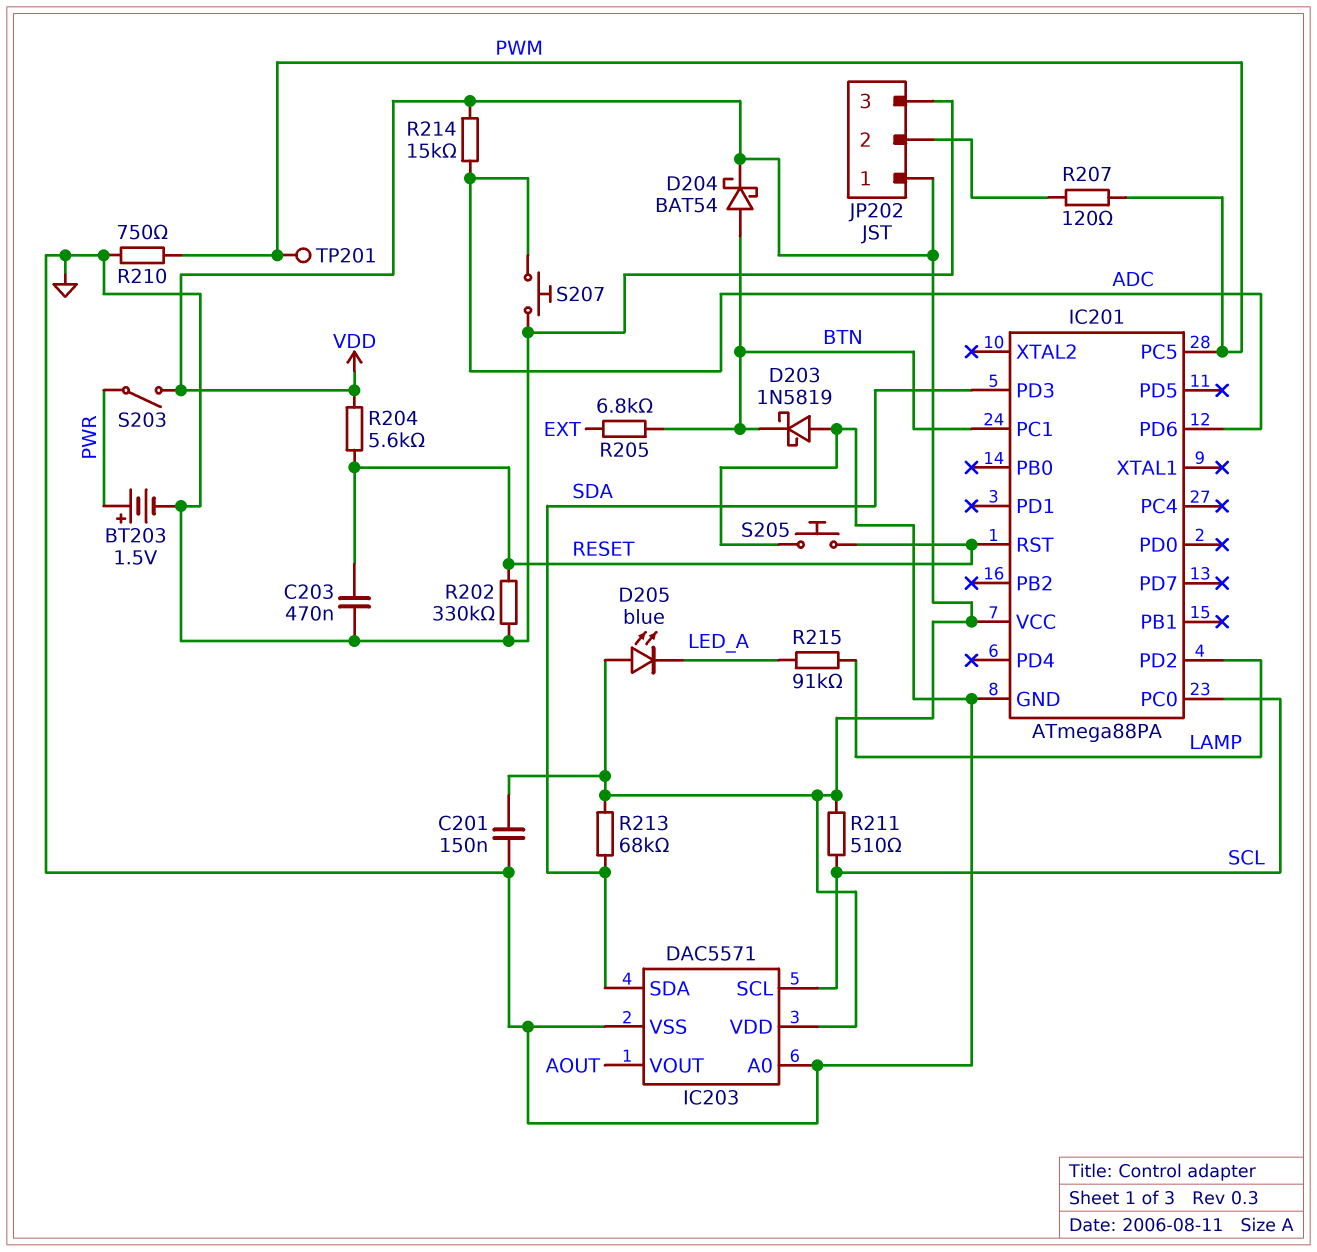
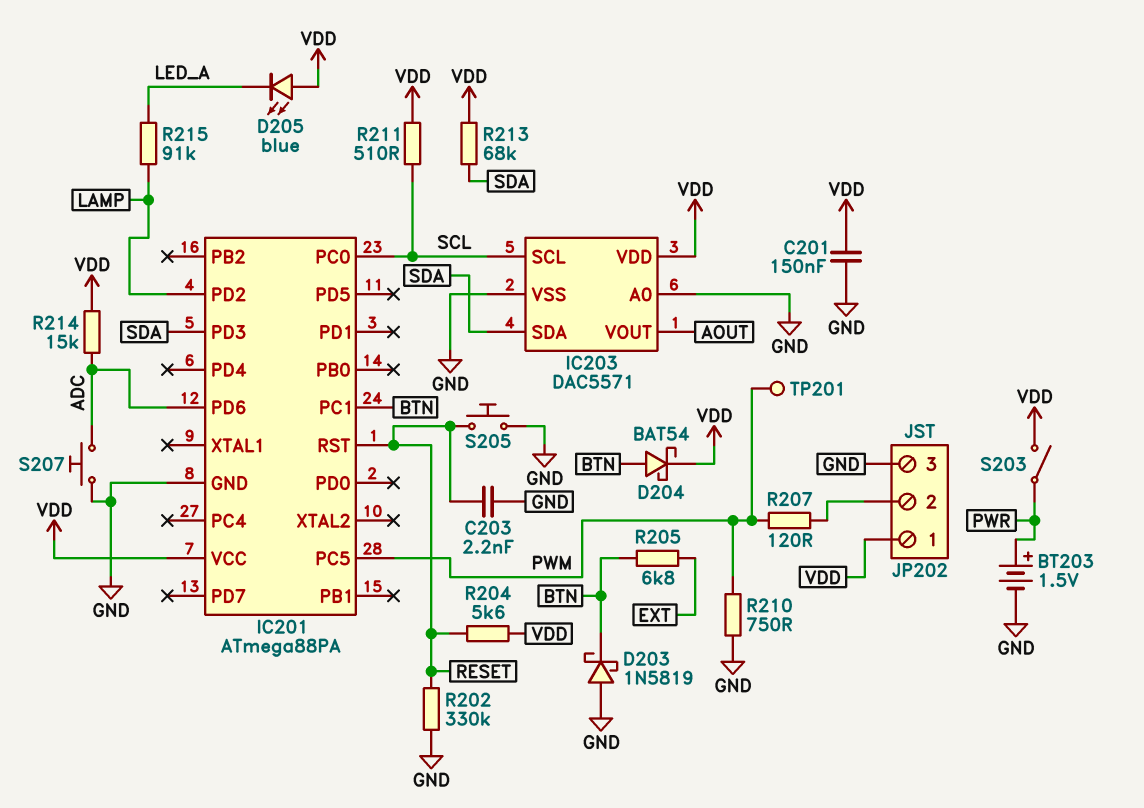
C203: 470nF (GND, RESET) -> 2.2nF (GND, RESET)

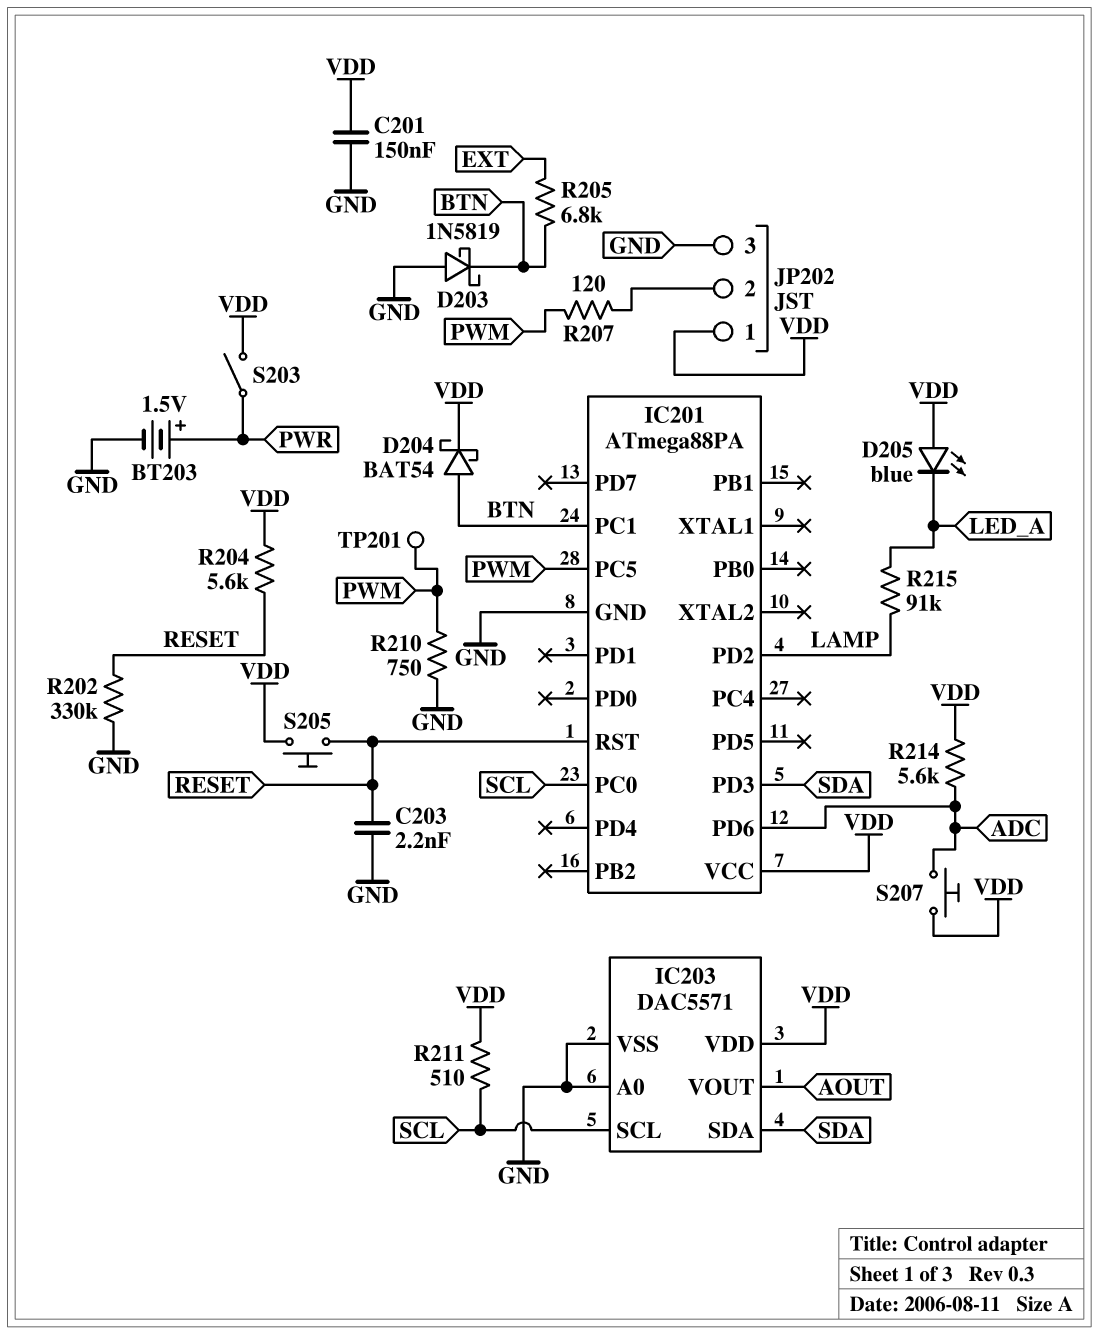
R213: 68k (SDA, VDD) -> none
R214: 15k (ADC, VDD) -> 5.6k (ADC, VDD)
S205: button (GND, RESET) -> button (RESET, VDD)
S207: button (ADC, GND) -> button (ADC, VDD)

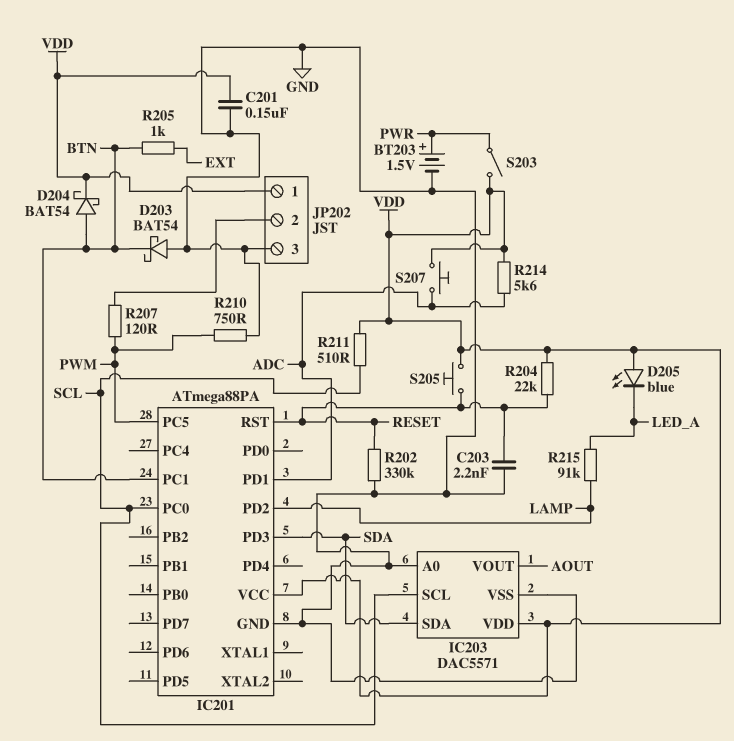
D203: schottky 1N5819 (A GND, K BTN) -> schottky BAT54 (A GND, K BTN)
IC201 pin PD1: none -> ADC
IC201 pin PD6: ADC -> none
R204: 5.6k (RESET, VDD) -> 22k (RESET, VDD)
R205: 6.8k (BTN, EXT) -> 1k (BTN, EXT)
TP201: test point (PWM) -> none

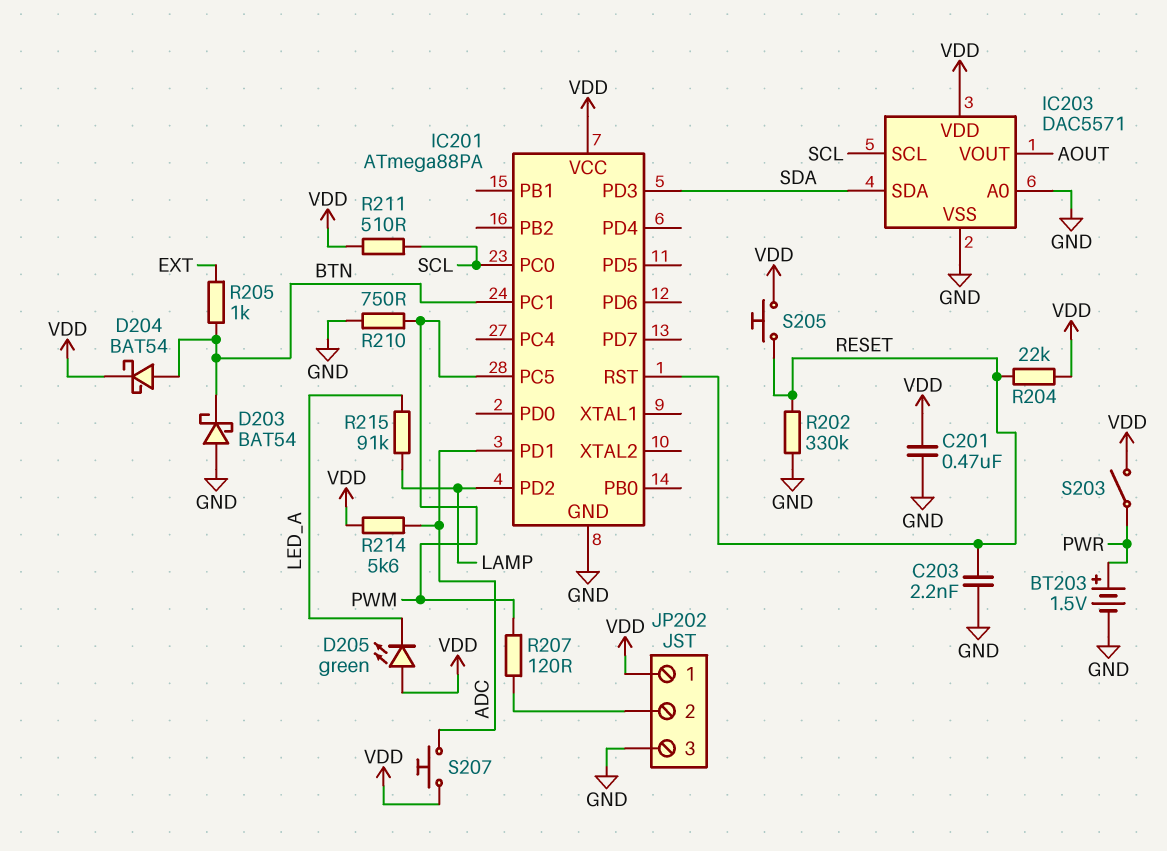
C201: 150nF (GND, VDD) -> 470nF (GND, VDD)
D205: LED blue (A VDD, K LED_A) -> LED green (A VDD, K LED_A)

